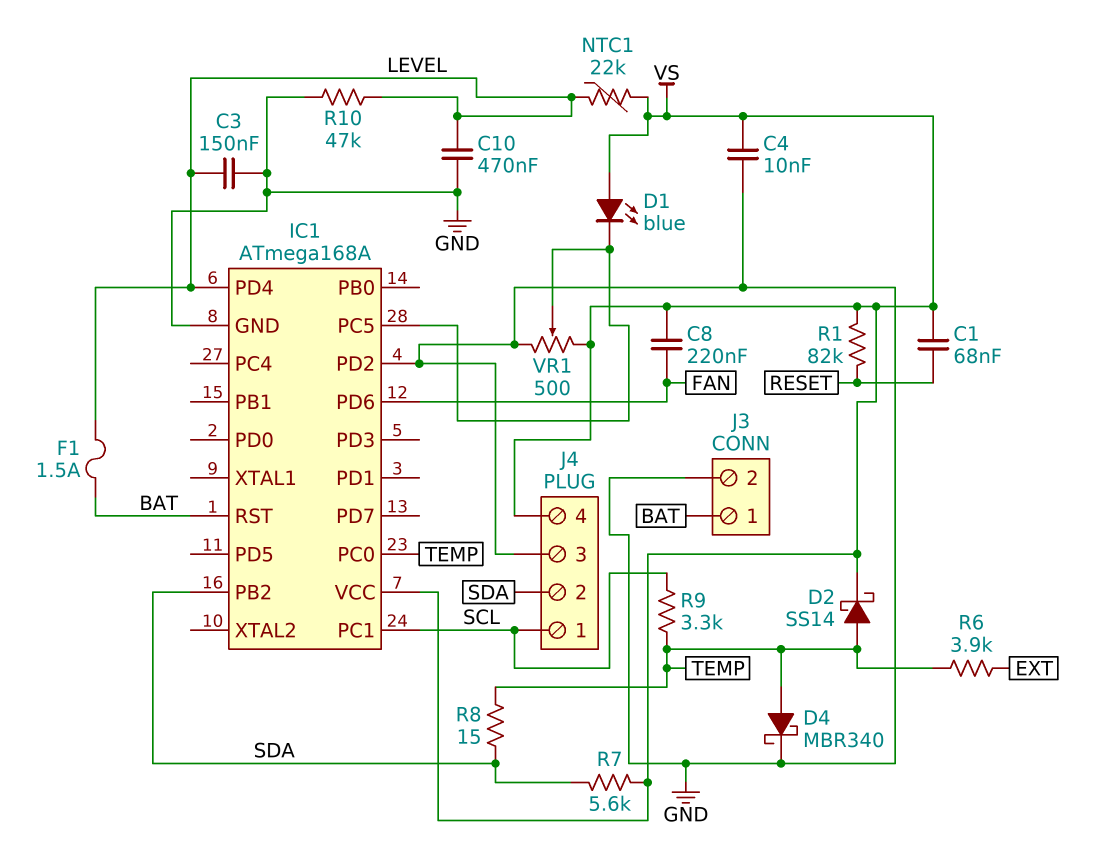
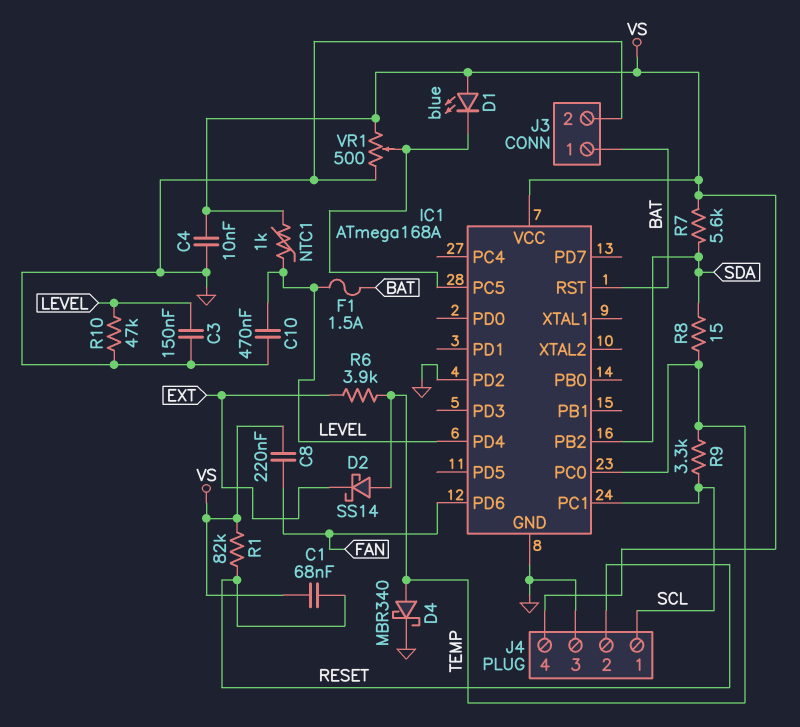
D2: schottky SS14 (A TEMP, K VS) -> schottky SS14 (A TEMP, K EXT)
J4 pin 2: SDA -> RESET
NTC1: 22k (LEVEL, VS) -> 1k (LEVEL, VS)

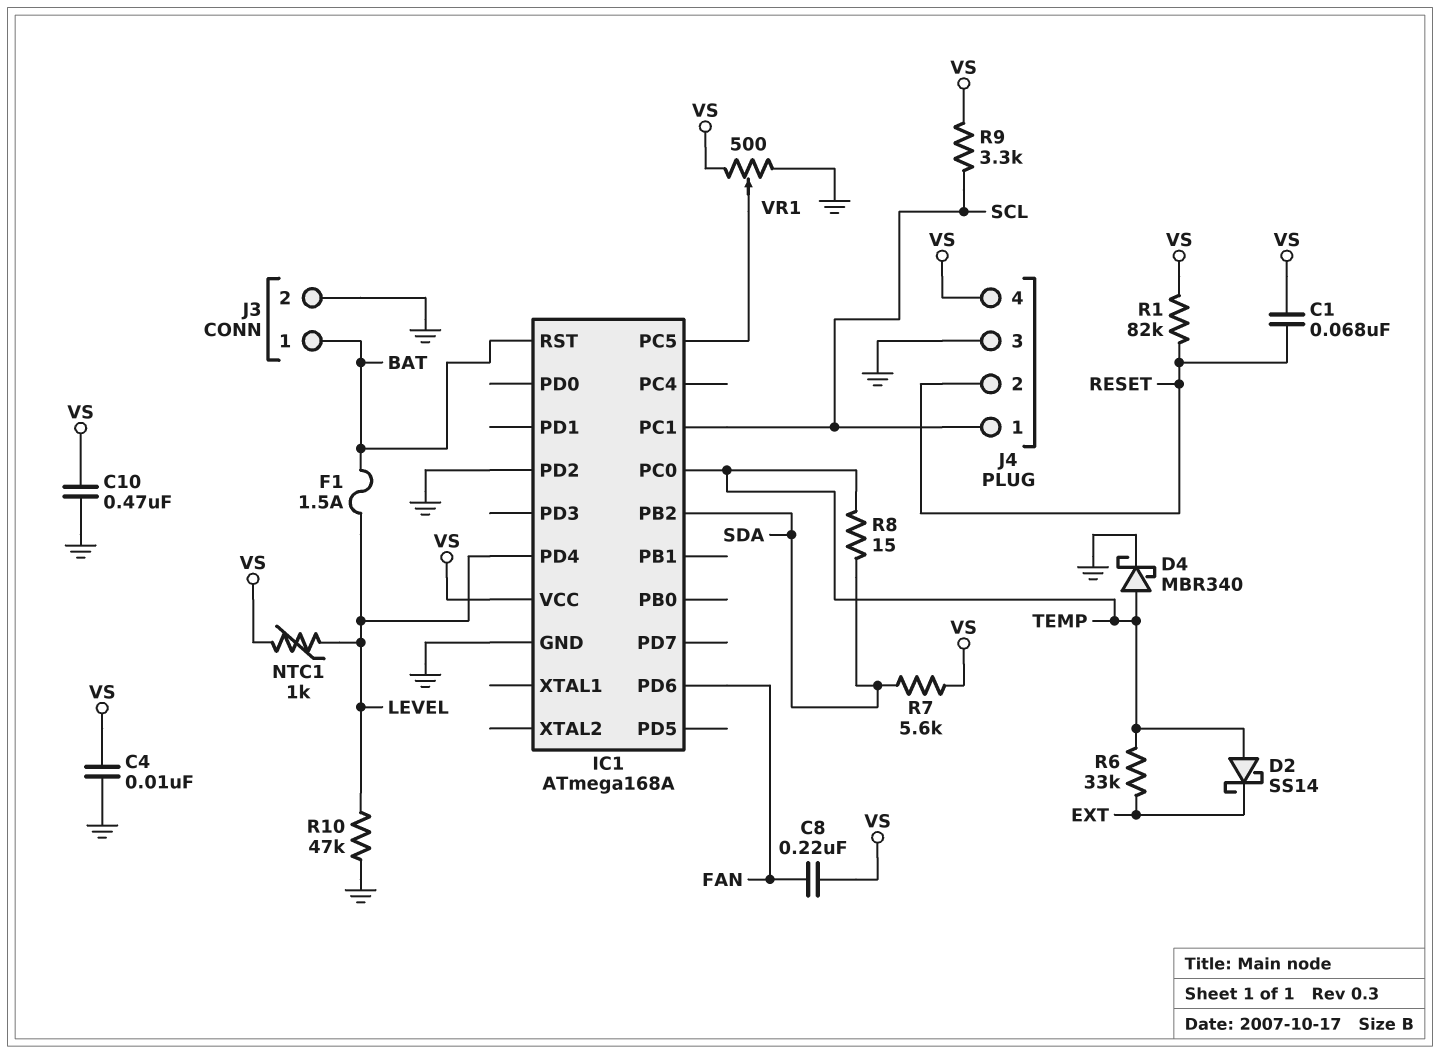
C3: 150nF (GND, LEVEL) -> none
C10: 470nF (GND, LEVEL) -> 470nF (GND, VS)
D1: LED blue (A VS, K IC1/PC5) -> none
R6: 3.9k (EXT, TEMP) -> 33k (EXT, TEMP)
R9: 3.3k (SCL, TEMP) -> 3.3k (SCL, VS)

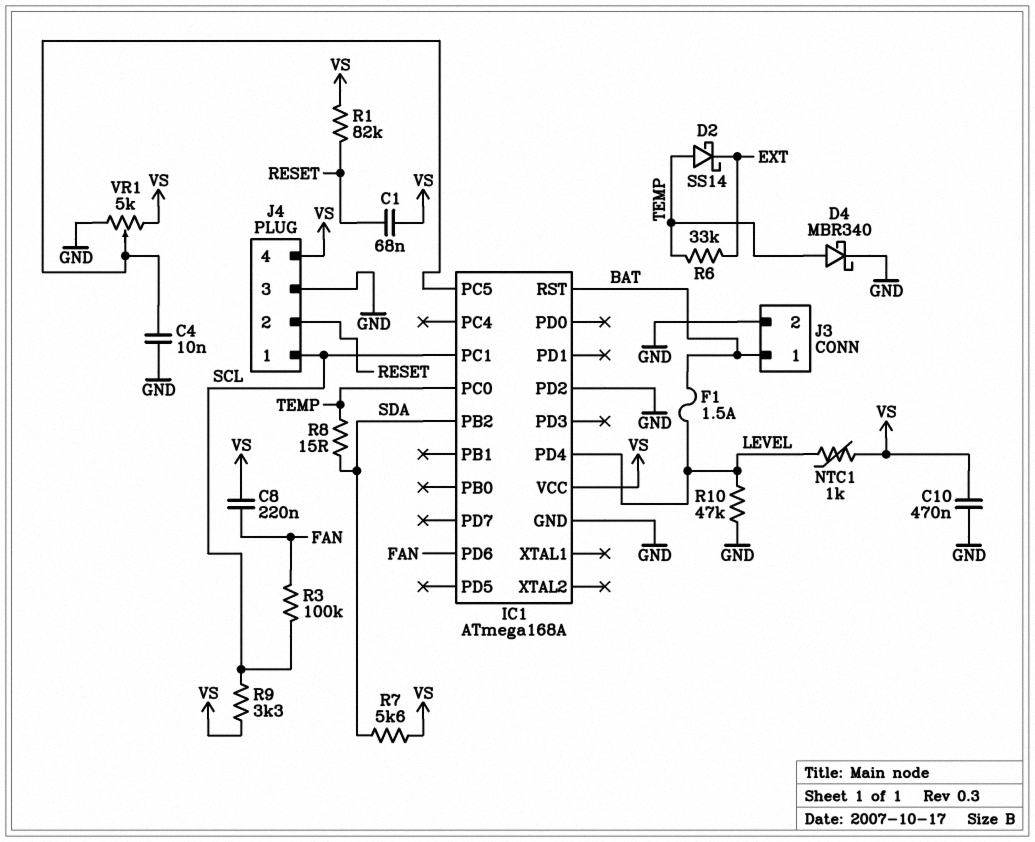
C4: 10nF (GND, VS) -> 10nF (GND, IC1/PC5)
R3: none -> 100k (FAN, SCL)
VR1: 500 (GND, VS, wiper IC1/PC5) -> 5k (GND, VS, wiper IC1/PC5)

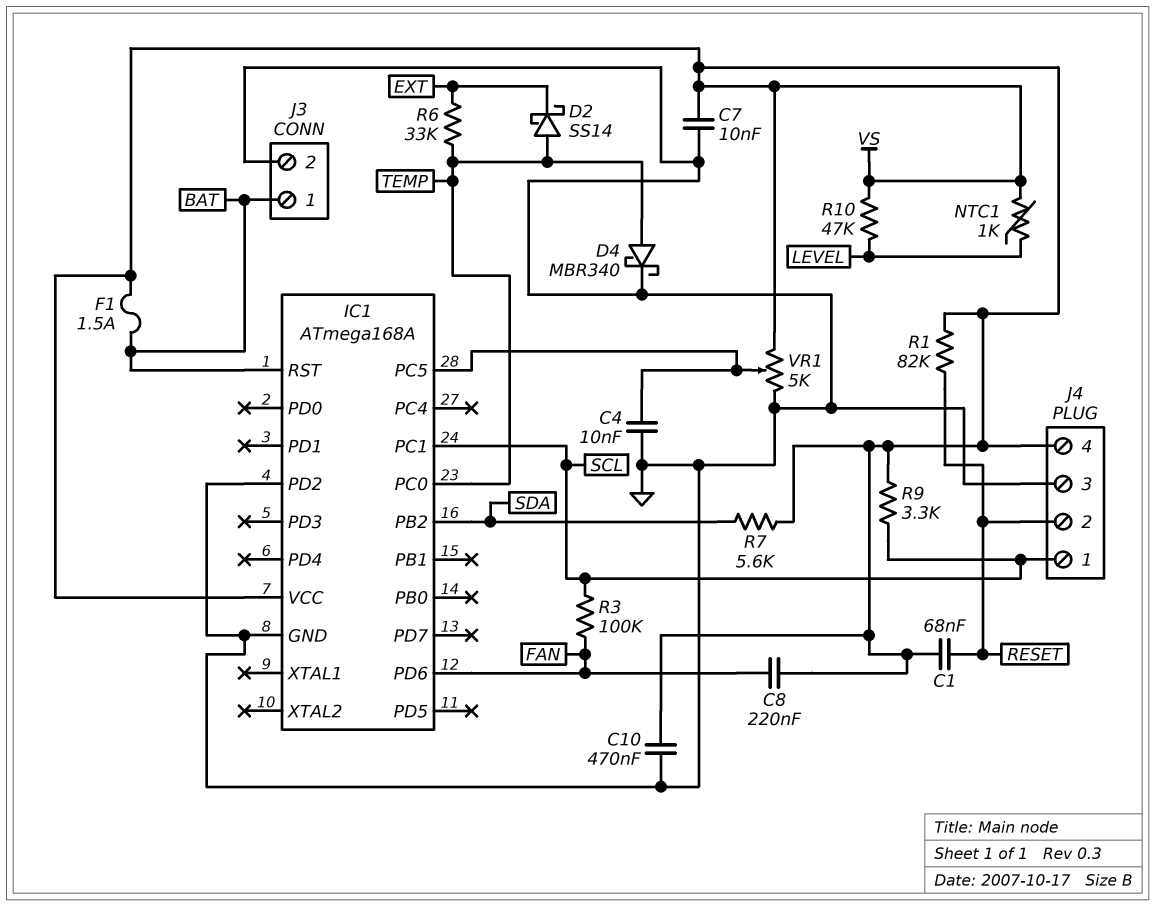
C7: none -> 10nF (GND, VS)
F1: 1.5A (BAT, LEVEL) -> 1.5A (BAT, VS)
IC1 pin PD4: LEVEL -> none
R8: 15 (SDA, TEMP) -> none
R10: 47k (GND, LEVEL) -> 47k (LEVEL, VS)

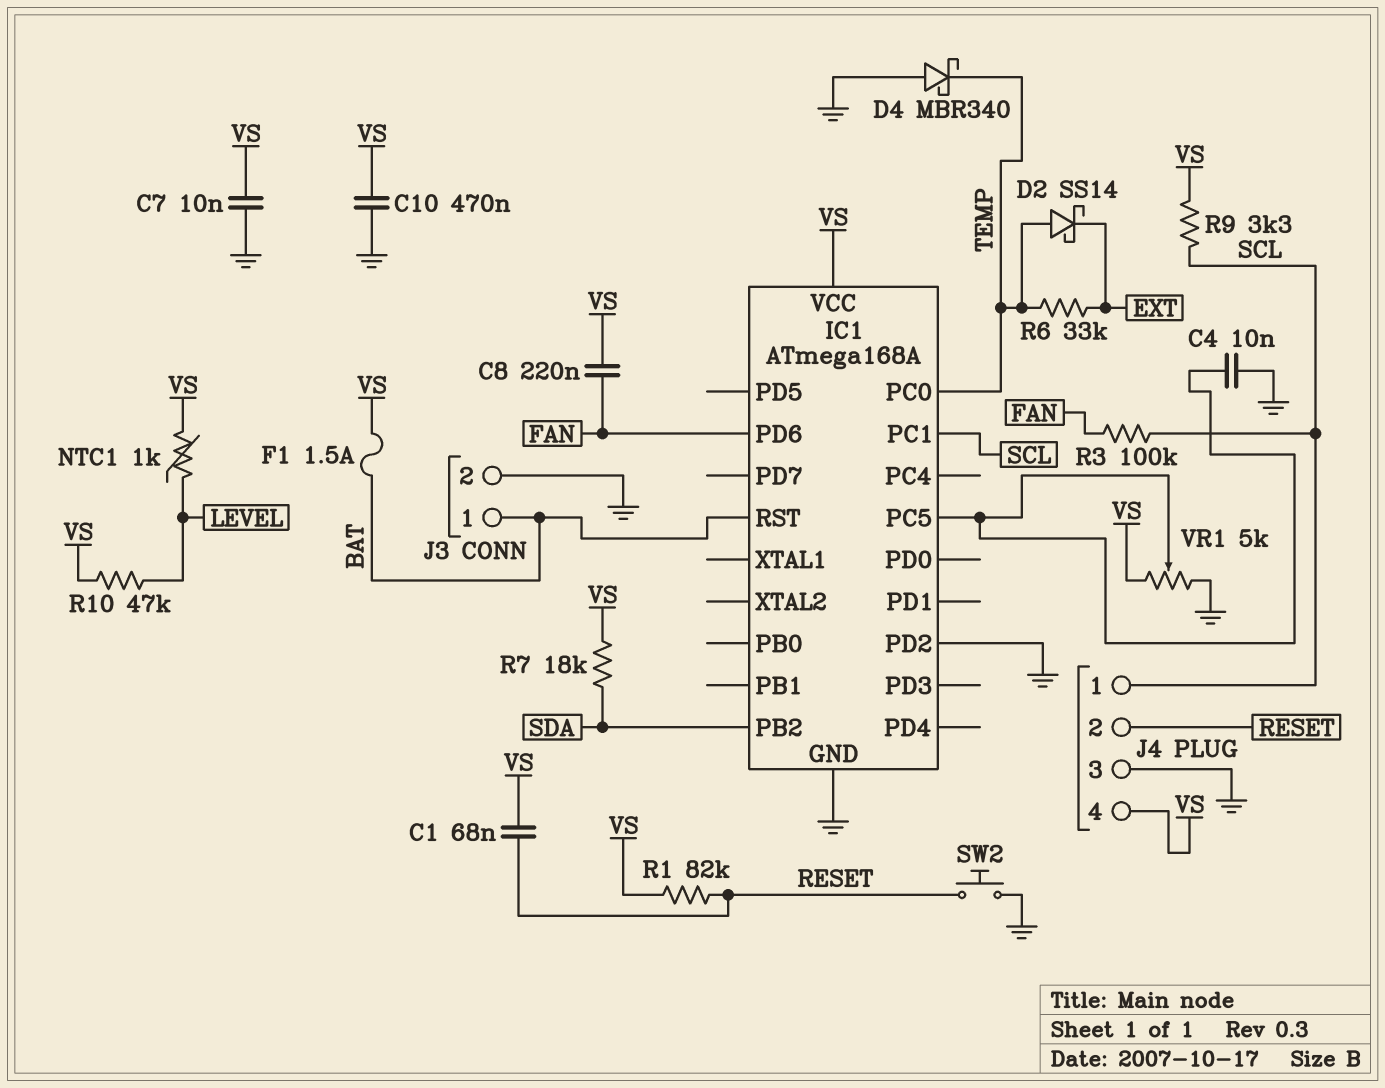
D4: schottky MBR340 (A TEMP, K GND) -> schottky MBR340 (A GND, K TEMP)
R7: 5.6k (SDA, VS) -> 18k (SDA, VS)
SW2: none -> button (GND, RESET)

